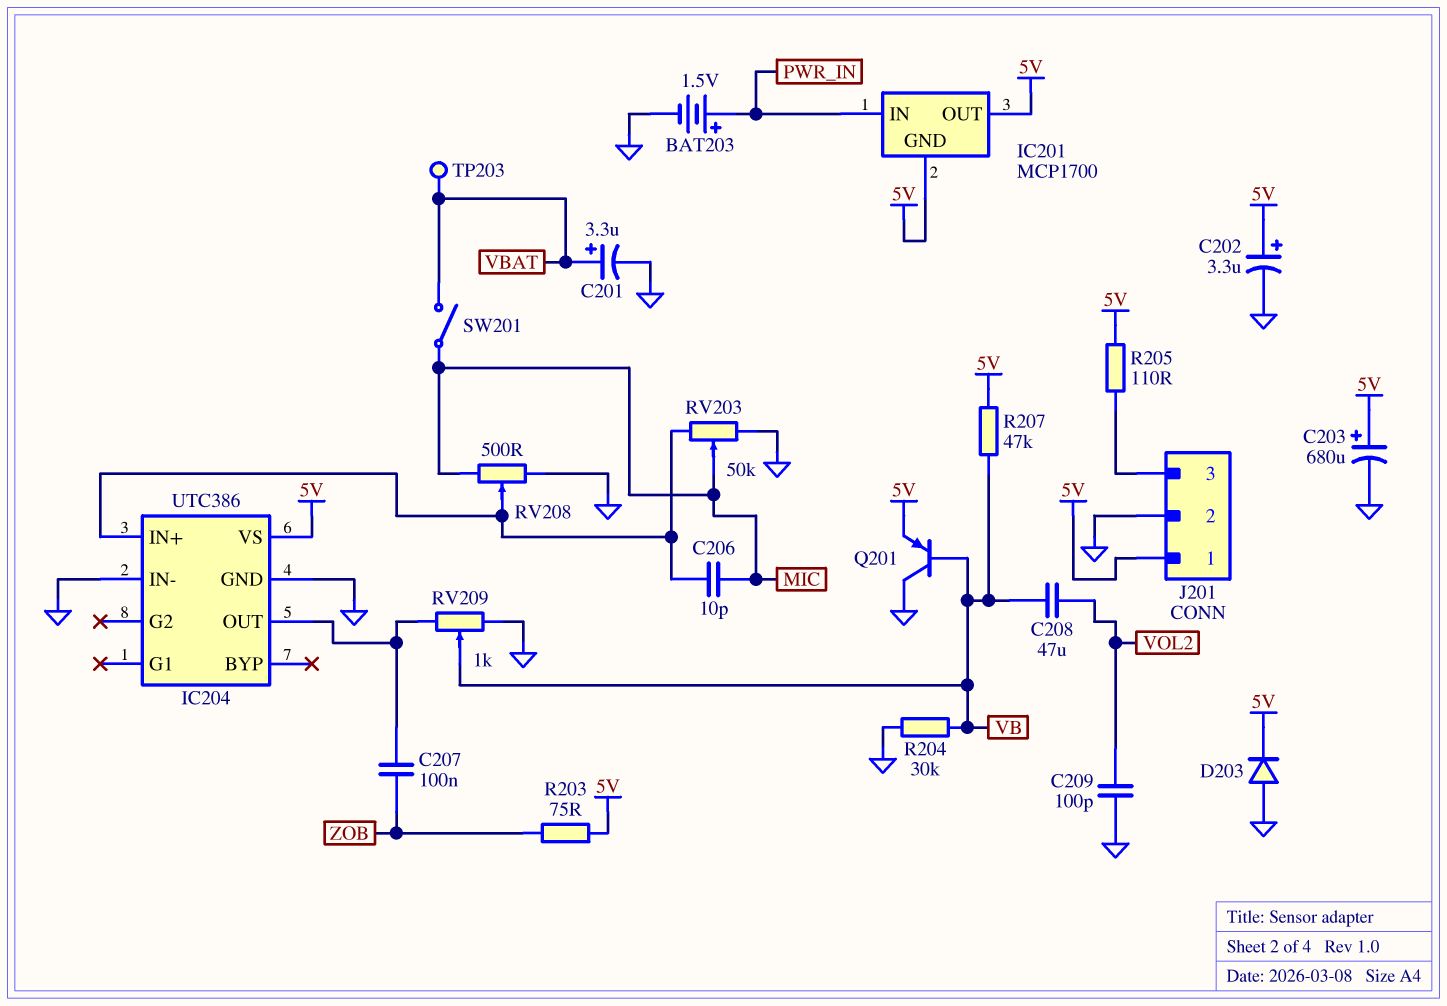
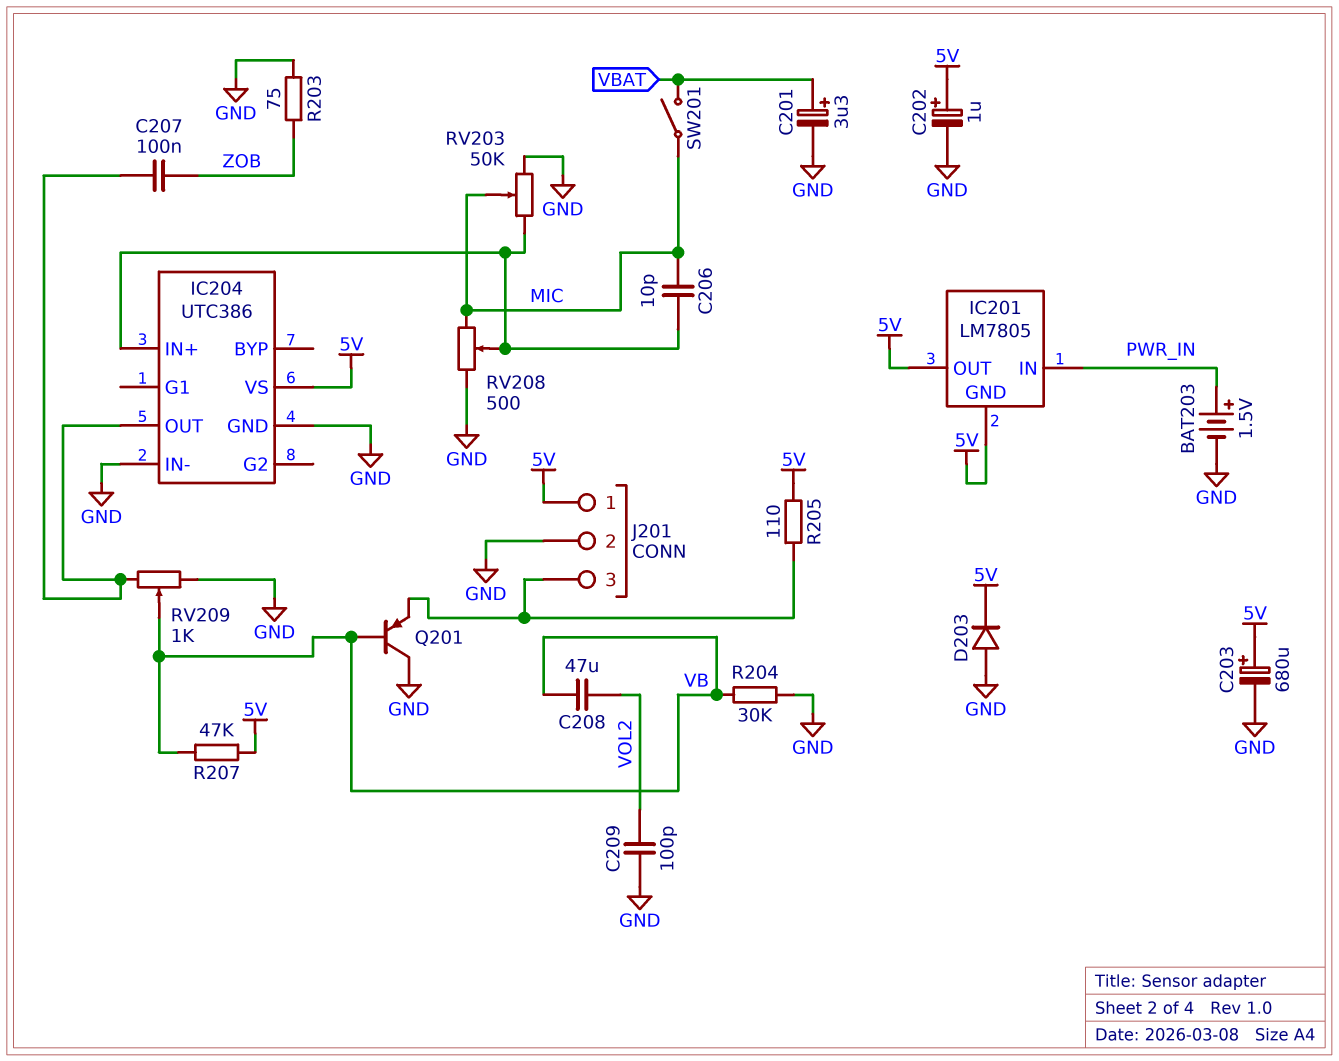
C202: 3.3uF (plus 5V, minus GND) -> 1uF (plus 5V, minus GND)
IC201: MCP1700 -> LM7805
Q201: PNP (B VB, C GND, E 5V) -> PNP (B VB, C GND, E J201/3)
R203: 75 (5V, ZOB) -> 75 (GND, ZOB)
TP203: test point (VBAT) -> none

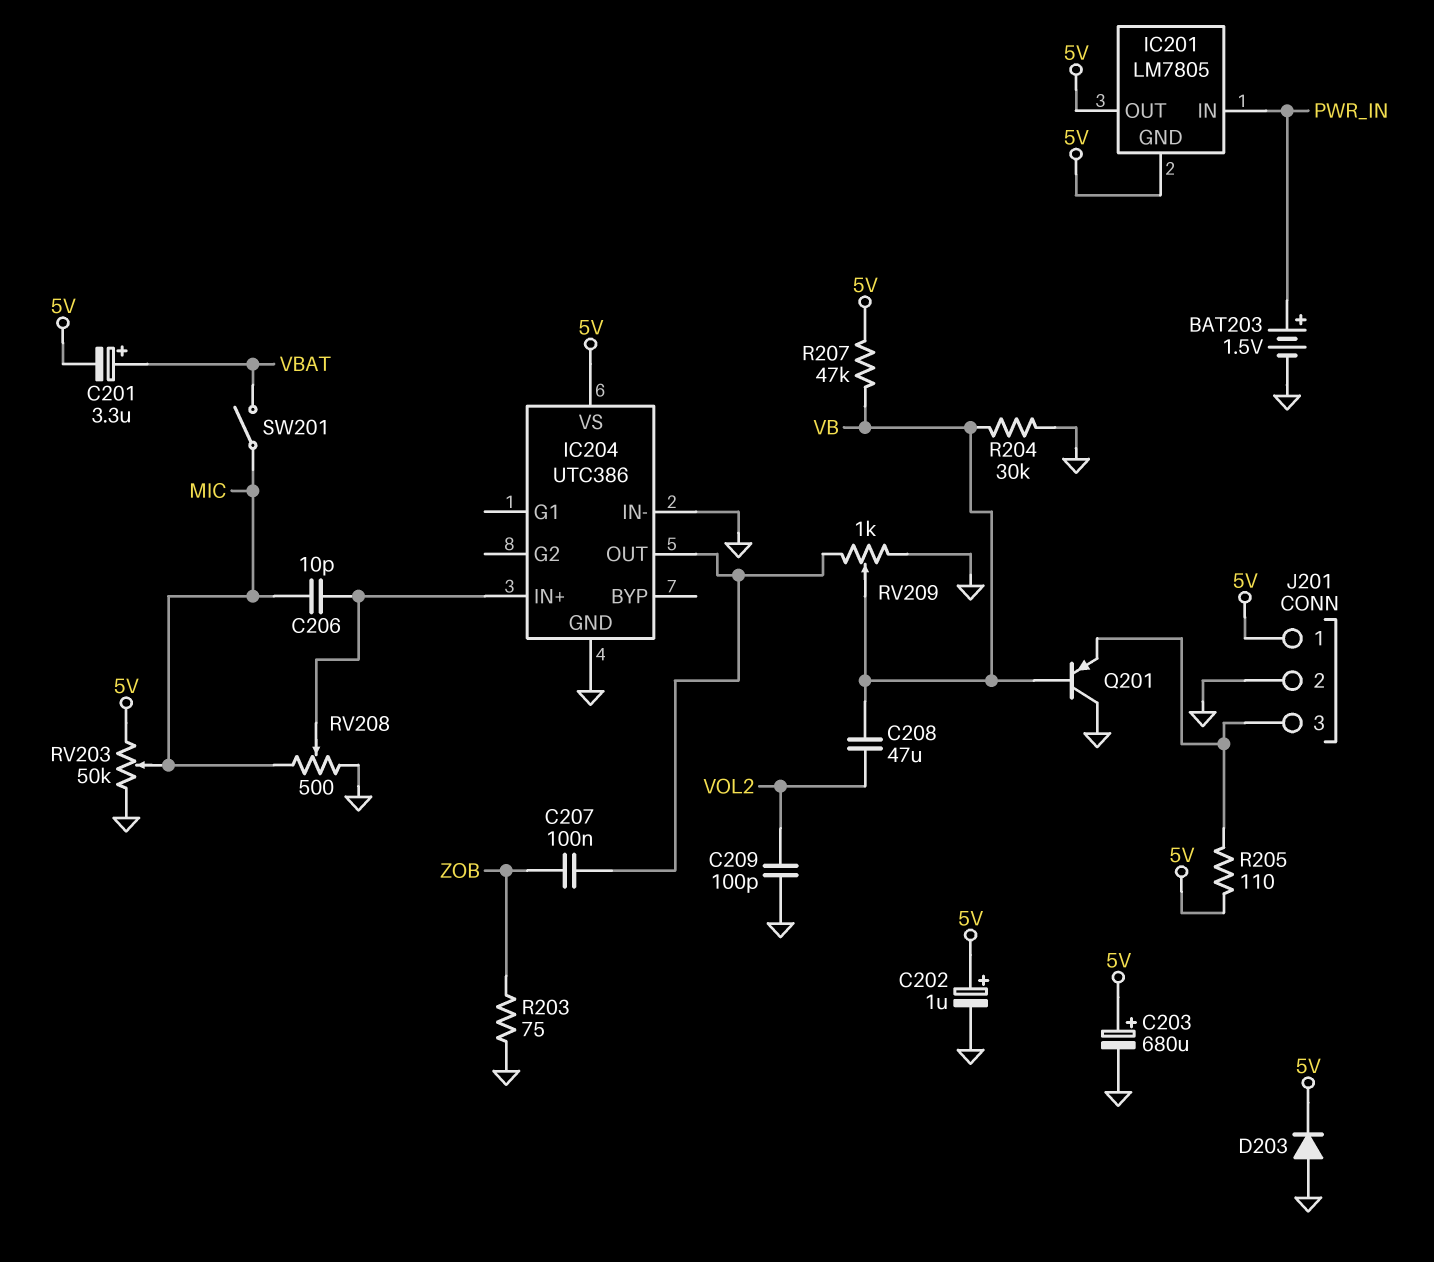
C201: 3.3uF (plus VBAT, minus GND) -> 3.3uF (plus VBAT, minus 5V)
RV203: 50k (GND, IC204/IN+, wiper MIC) -> 50k (5V, GND, wiper MIC)

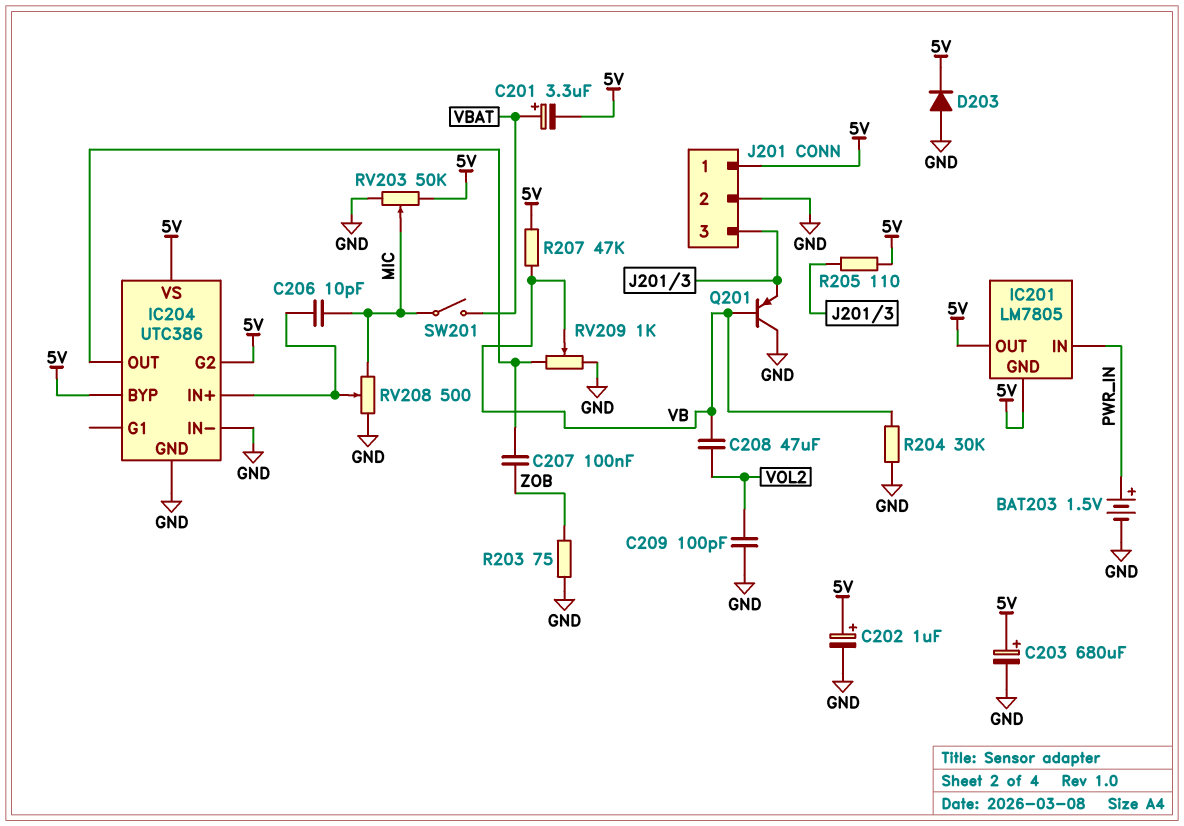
IC204 pin BYP: none -> 5V
IC204 pin G2: none -> 5V

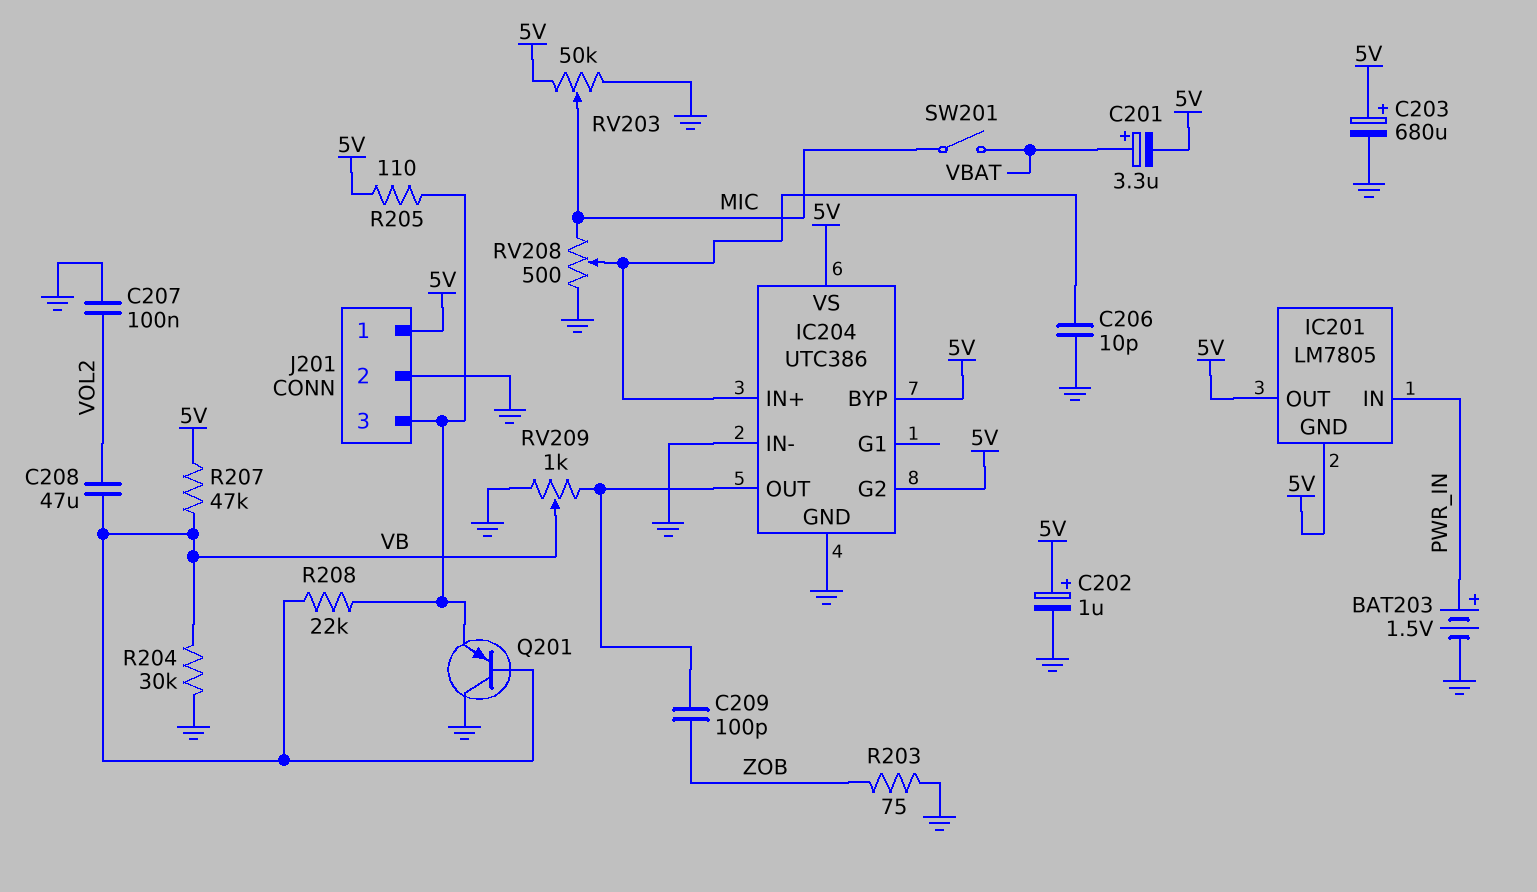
C206: 10pF (IC204/IN+, MIC) -> 10pF (GND, IC204/IN+)
C207: 100nF (IC204/OUT, ZOB) -> 100nF (GND, VOL2)
C209: 100pF (GND, VOL2) -> 100pF (IC204/OUT, ZOB)
D203: diode (A GND, K 5V) -> none
R208: none -> 22k (J201/3, VB)

